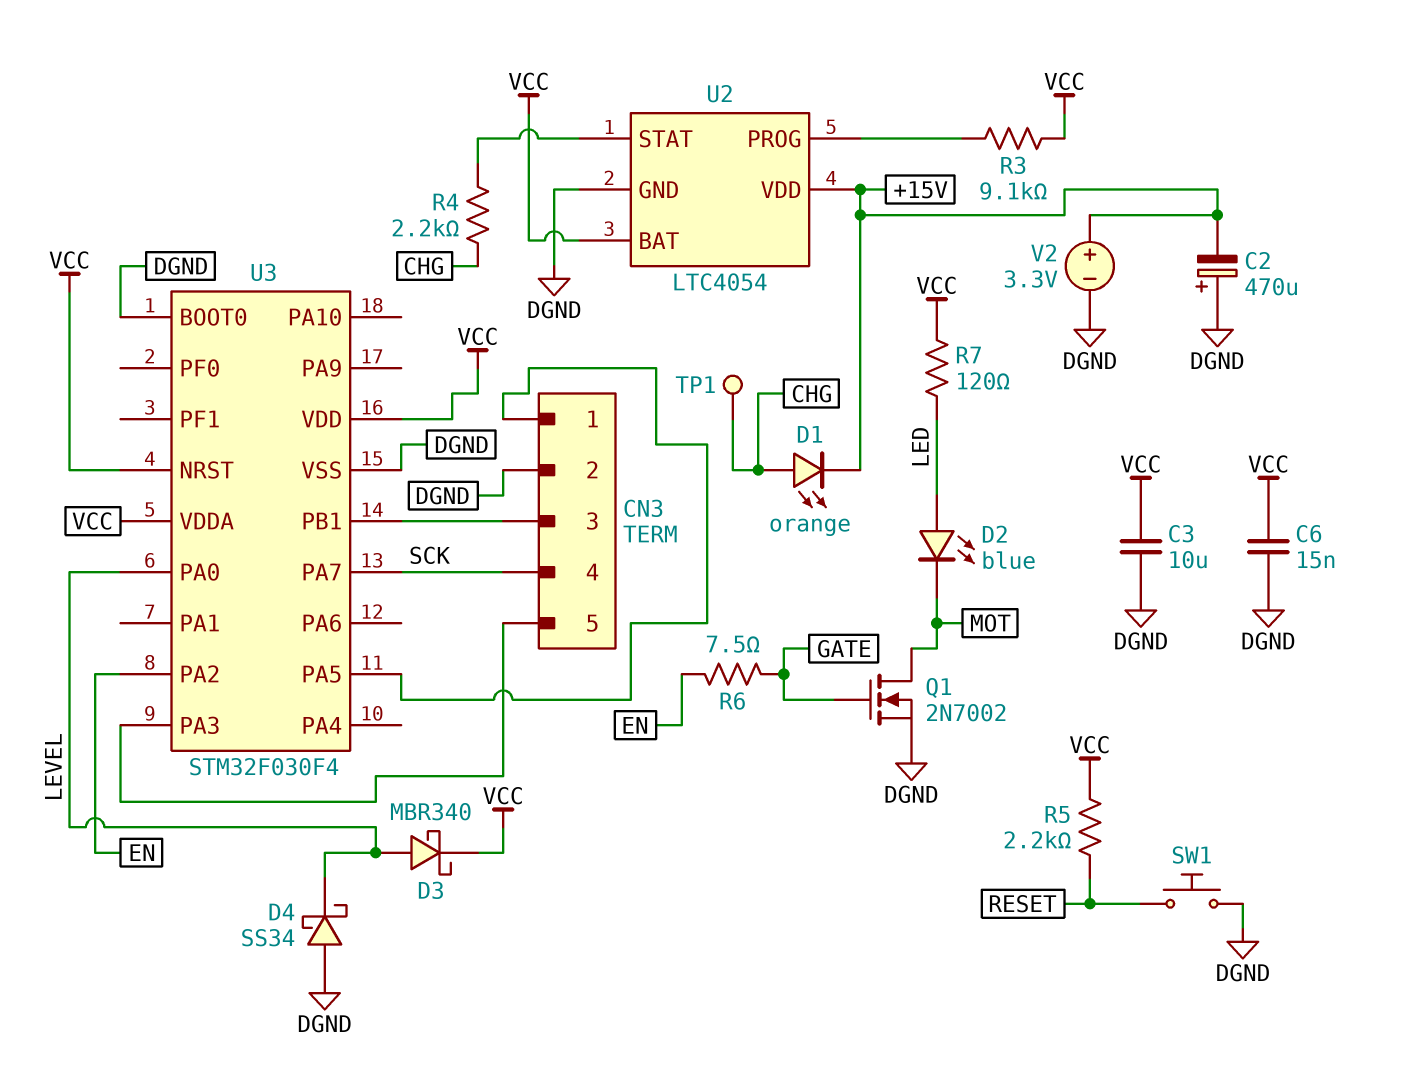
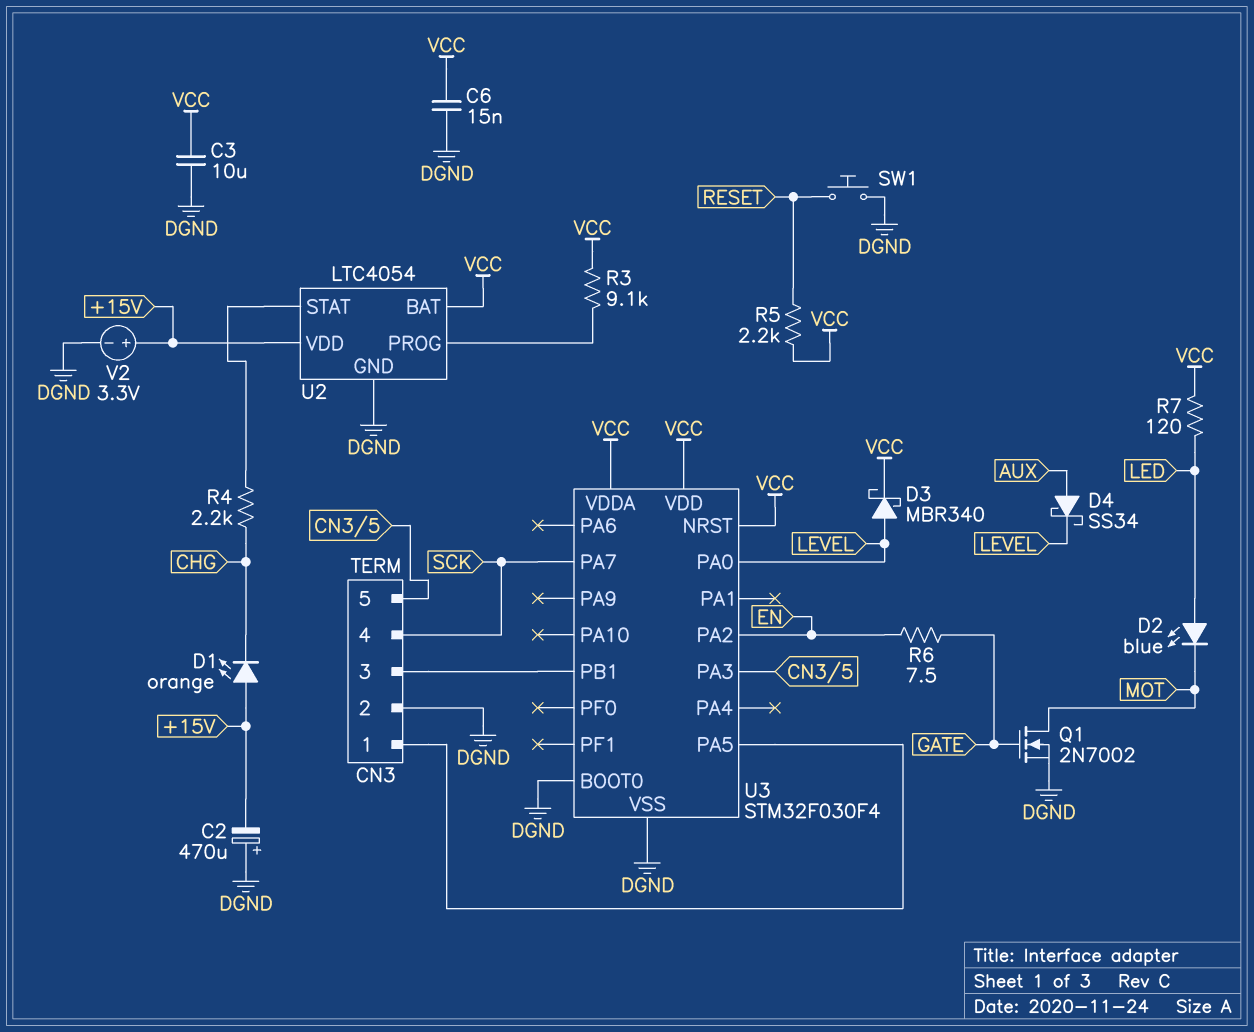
D1: LED orange (A CHG, K +15V) -> LED orange (A +15V, K CHG)
D4: schottky SS34 (A DGND, K LEVEL) -> schottky SS34 (A AUX, K LEVEL)
TP1: test point (CHG) -> none

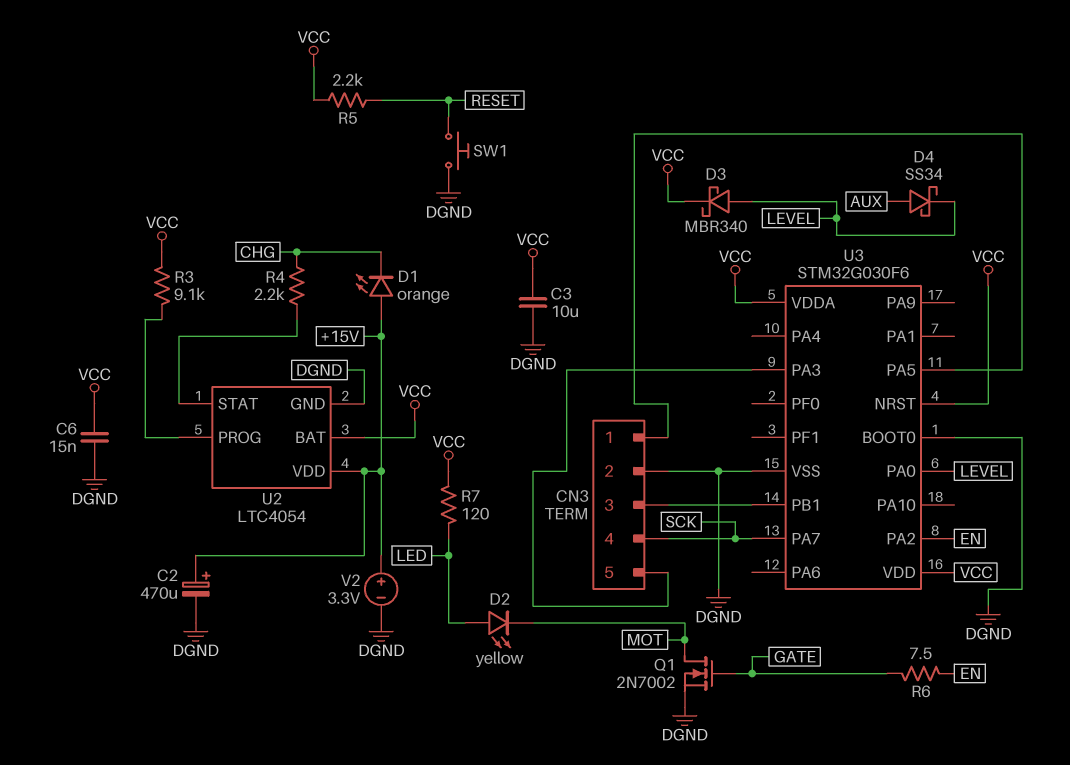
C2: 470uF (plus DGND, minus +15V) -> 470uF (plus +15V, minus DGND)
D2: LED blue (A LED, K MOT) -> LED yellow (A LED, K MOT)
U3: STM32F030F4 -> STM32G030F6

